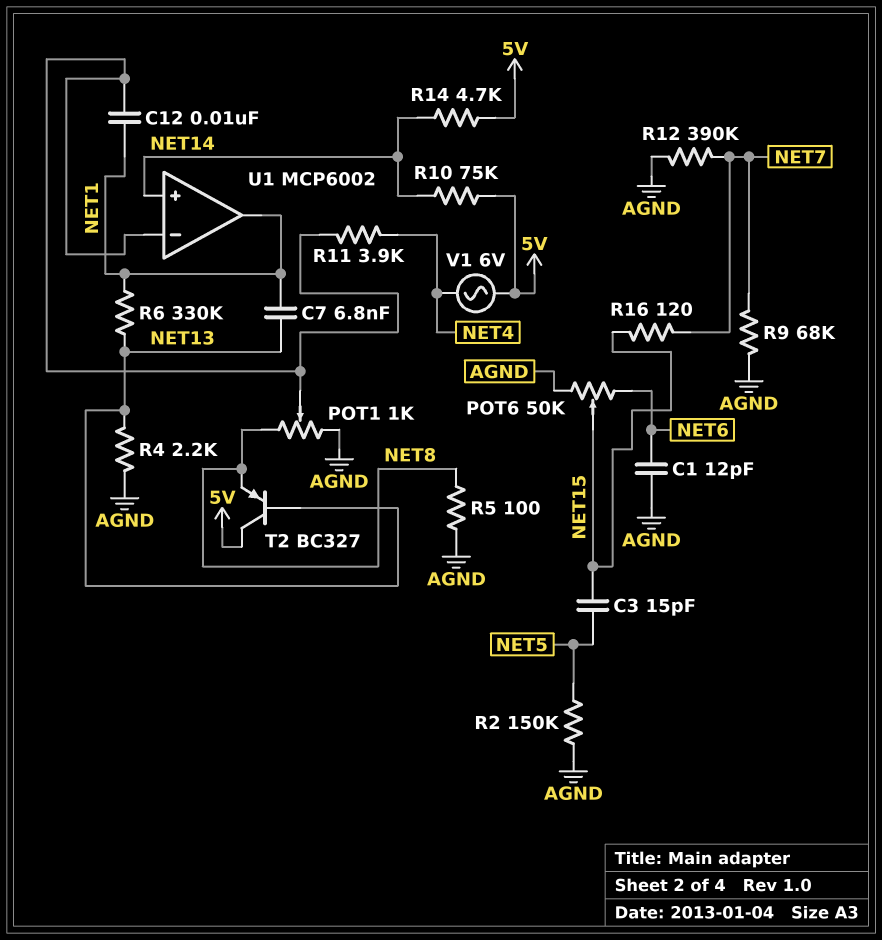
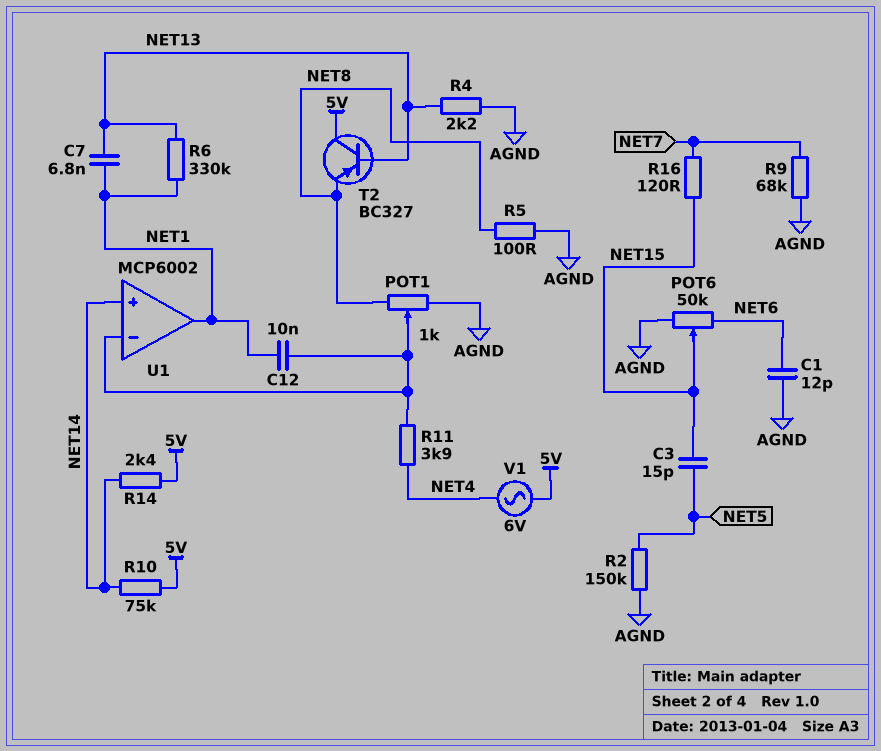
R12: 390k (AGND, NET7) -> none
R14: 4.7k (5V, NET14) -> 2.4k (5V, NET14)

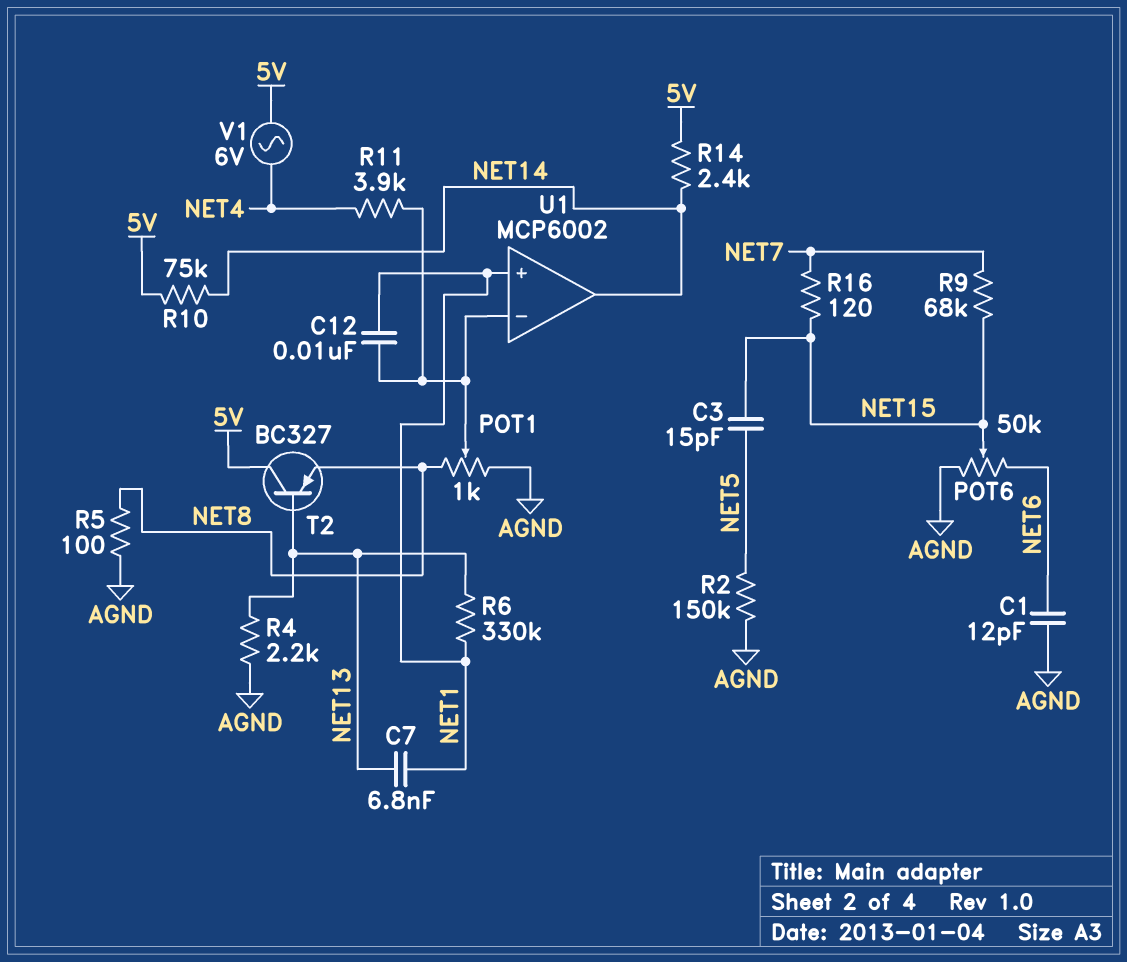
R9: 68k (AGND, NET7) -> 68k (NET7, NET15)
U1 pin in+: NET14 -> NET1
U1 pin out: NET1 -> NET14

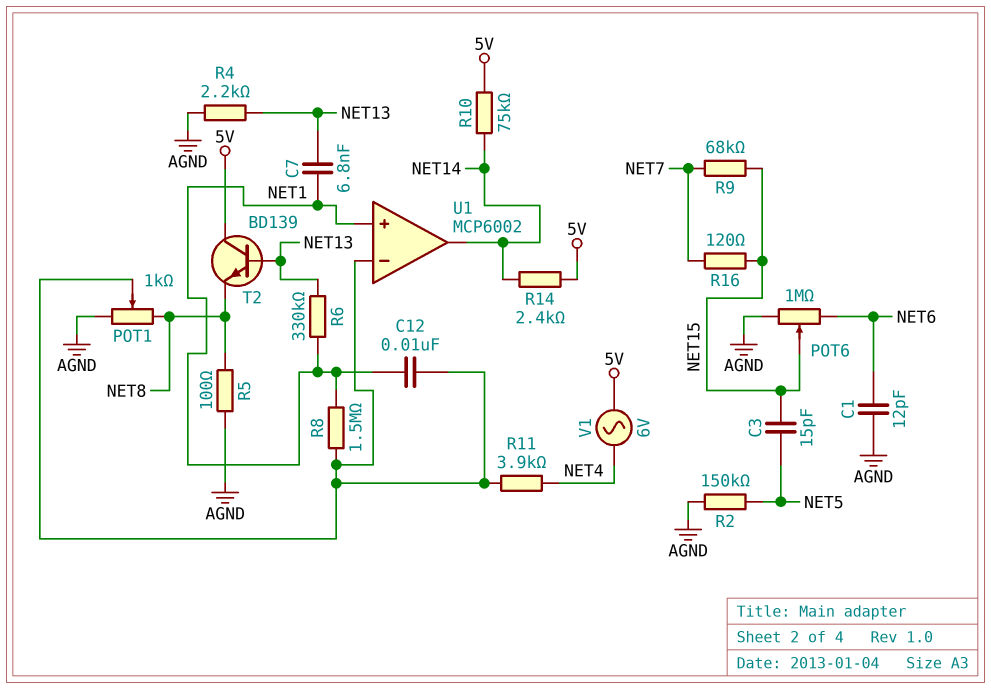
POT6: 50k (AGND, NET6, wiper NET15) -> 1M (AGND, NET6, wiper NET15)
R8: none -> 1.5M (NET1, U1/in-)
T2: PNP BC327 (B NET13, C 5V, E NET8) -> NPN BD139 (B NET13, C 5V, E NET8)

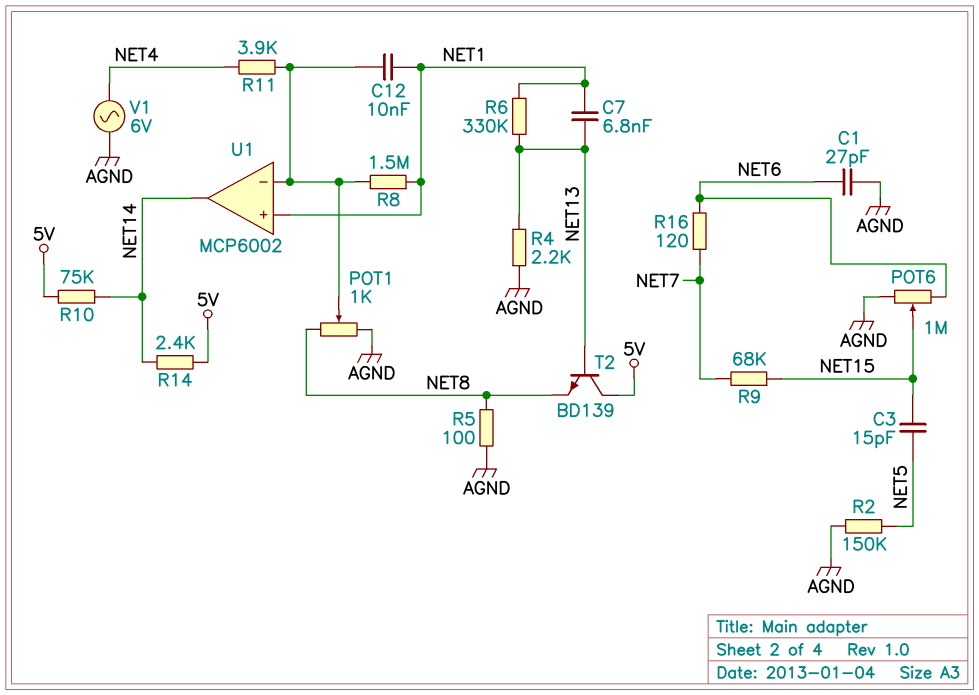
C1: 12pF (AGND, NET6) -> 27pF (AGND, NET6)
R16: 120 (NET7, NET15) -> 120 (NET6, NET7)
V1: AC 6V (5V, NET4) -> AC 6V (AGND, NET4)

